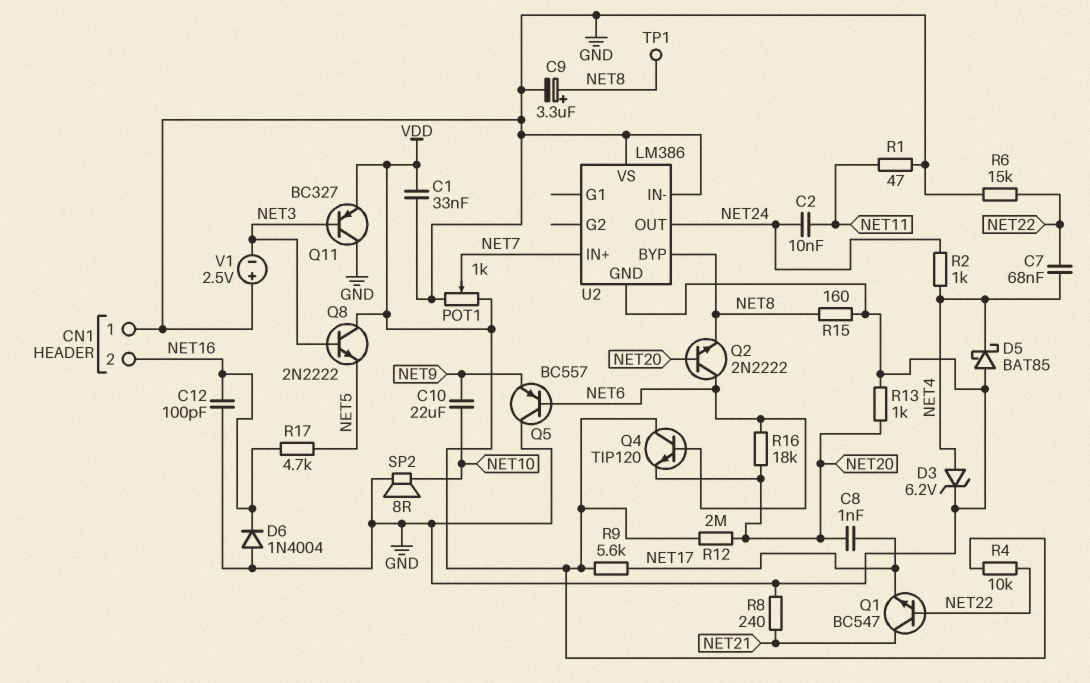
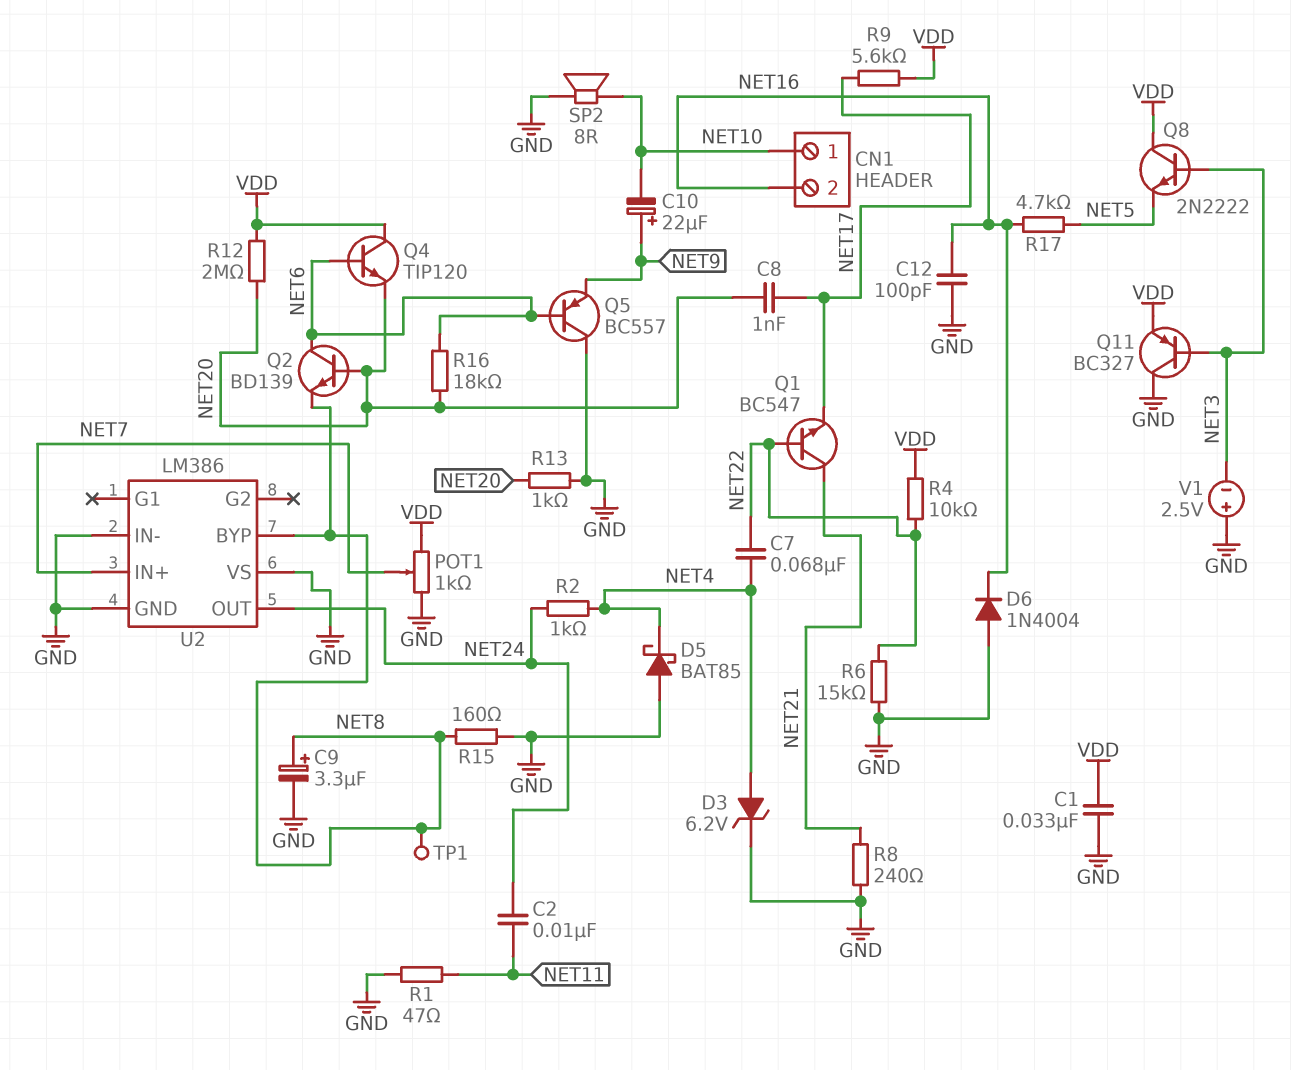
C10: 22uF (NET9, NET10) -> 22uF (plus NET9, minus NET10)
CN1 pin 1: GND -> NET10
Q2: NPN 2N2222 (B NET20, C NET6, E NET8) -> NPN BD139 (B NET20, C NET6, E NET8)

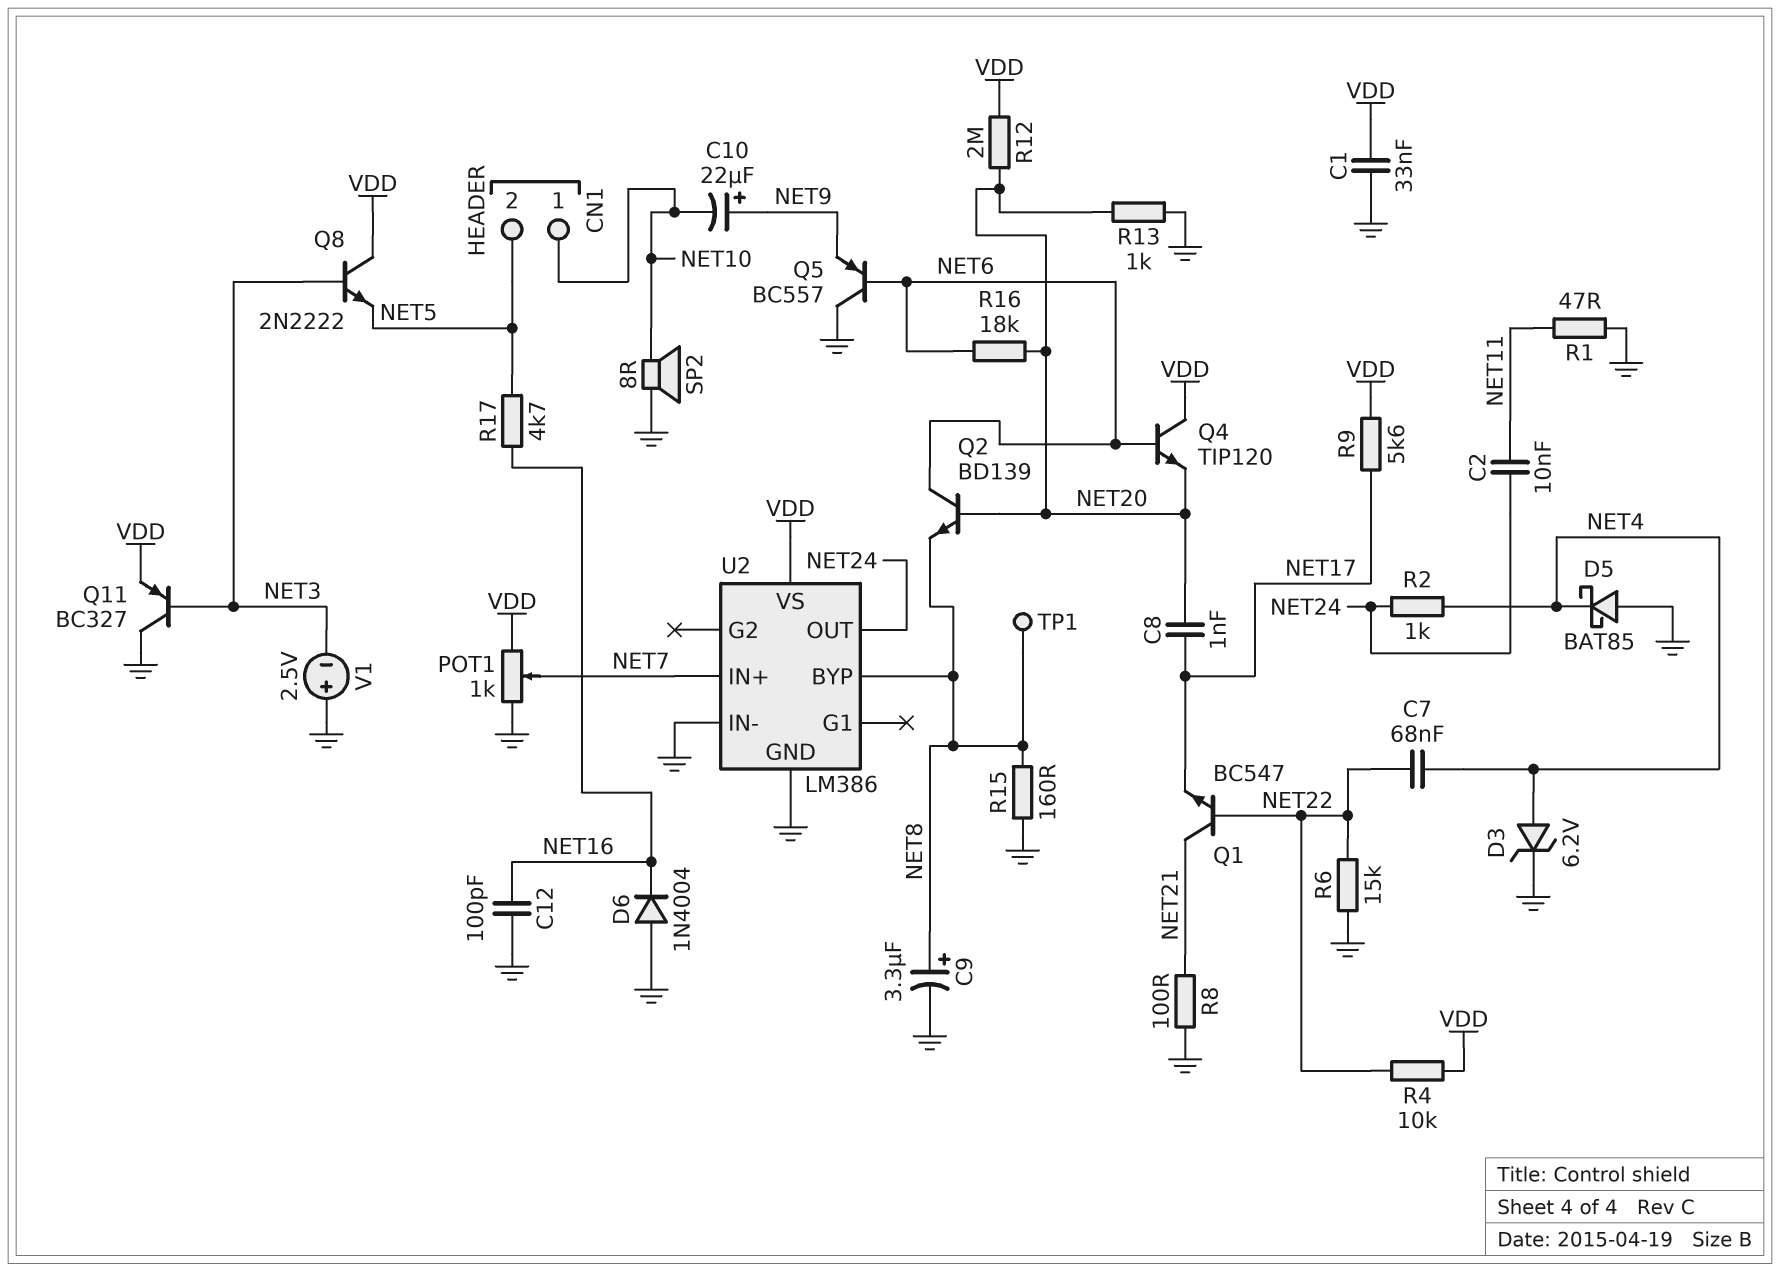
CN1 pin 2: NET16 -> NET5
R8: 240 (GND, NET21) -> 100 (GND, NET21)
U2 pin VS: GND -> VDD

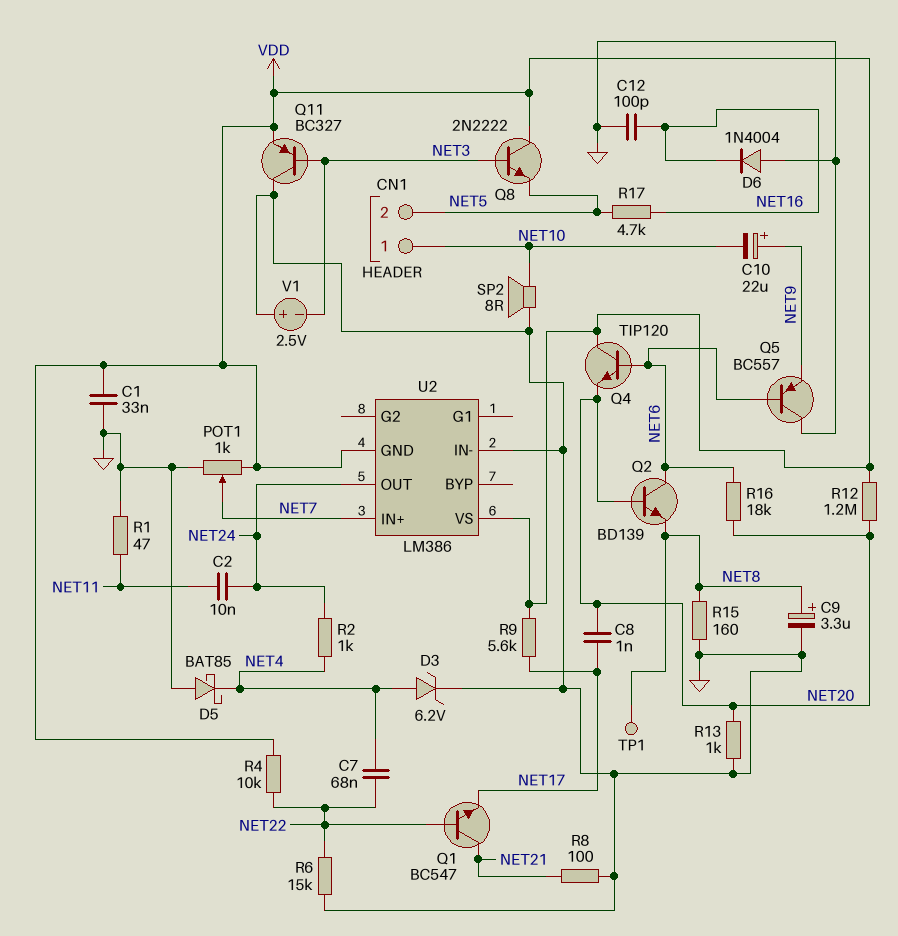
R12: 2M (NET20, VDD) -> 1.2M (NET20, VDD)
U2 pin BYP: NET8 -> none
U2 pin GND: GND -> VDD

